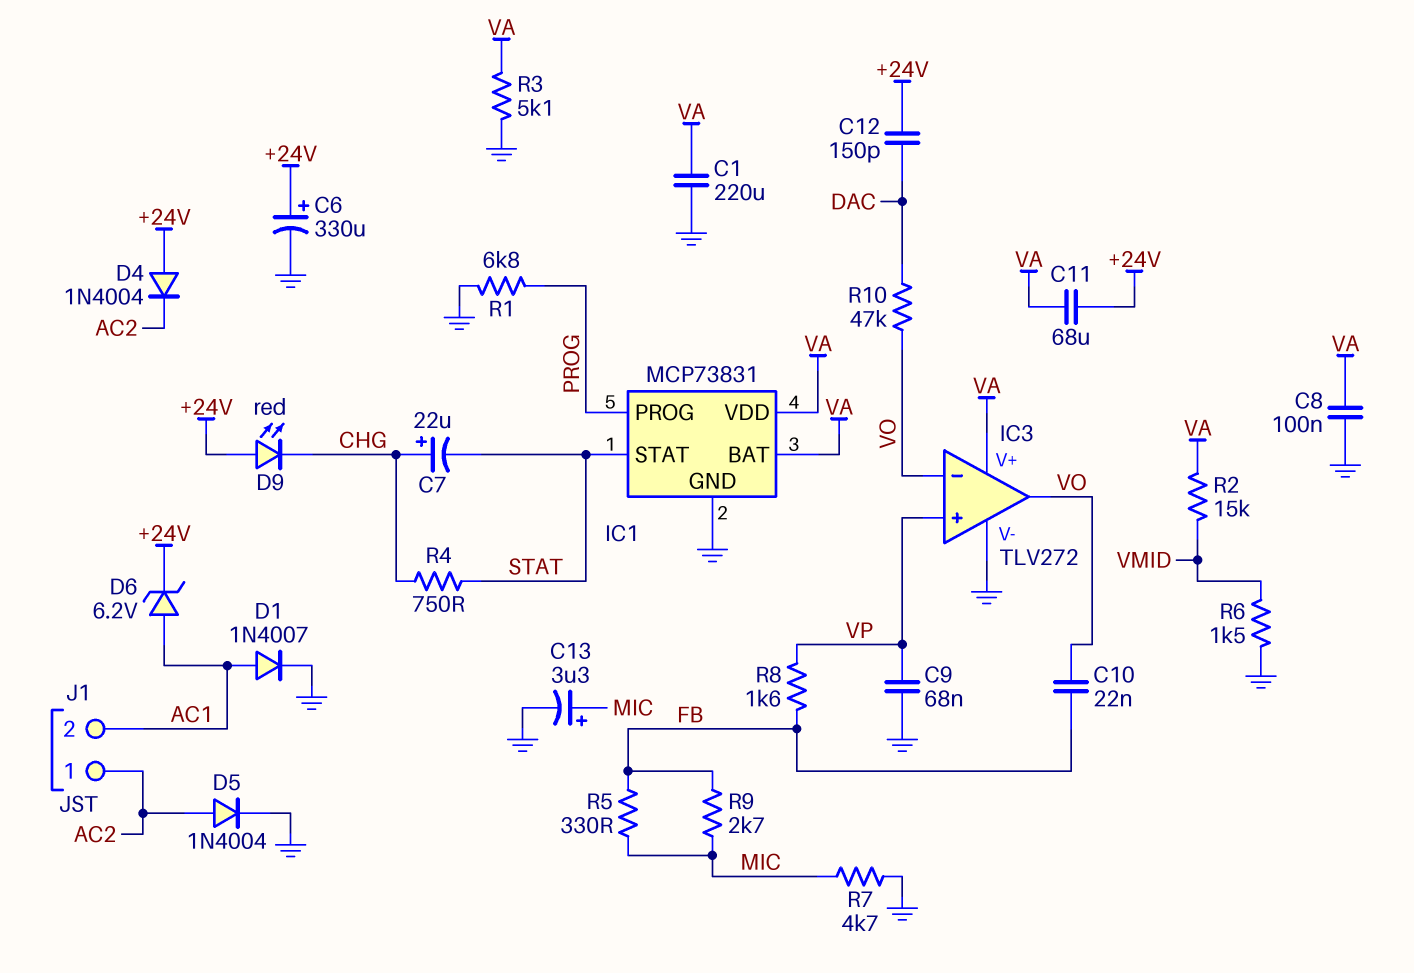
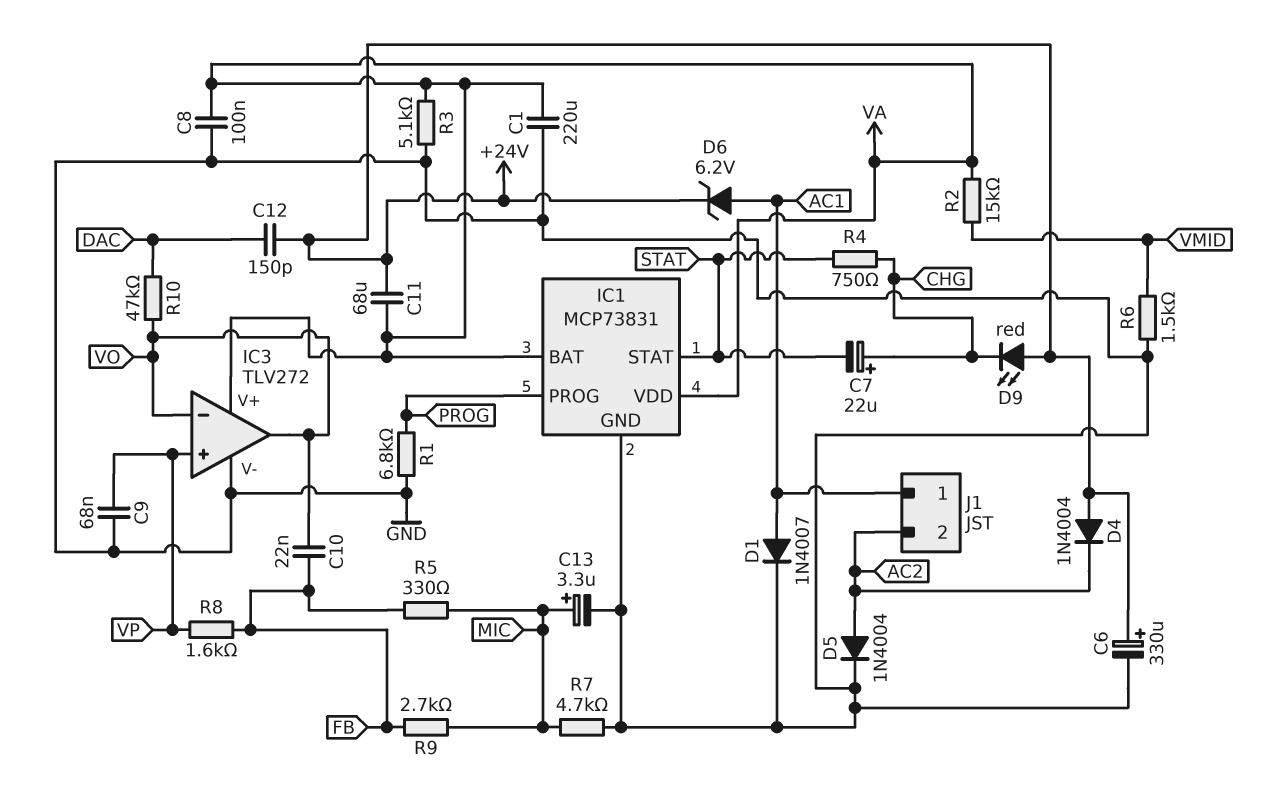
J1 pin 1: AC2 -> AC1
J1 pin 2: AC1 -> AC2

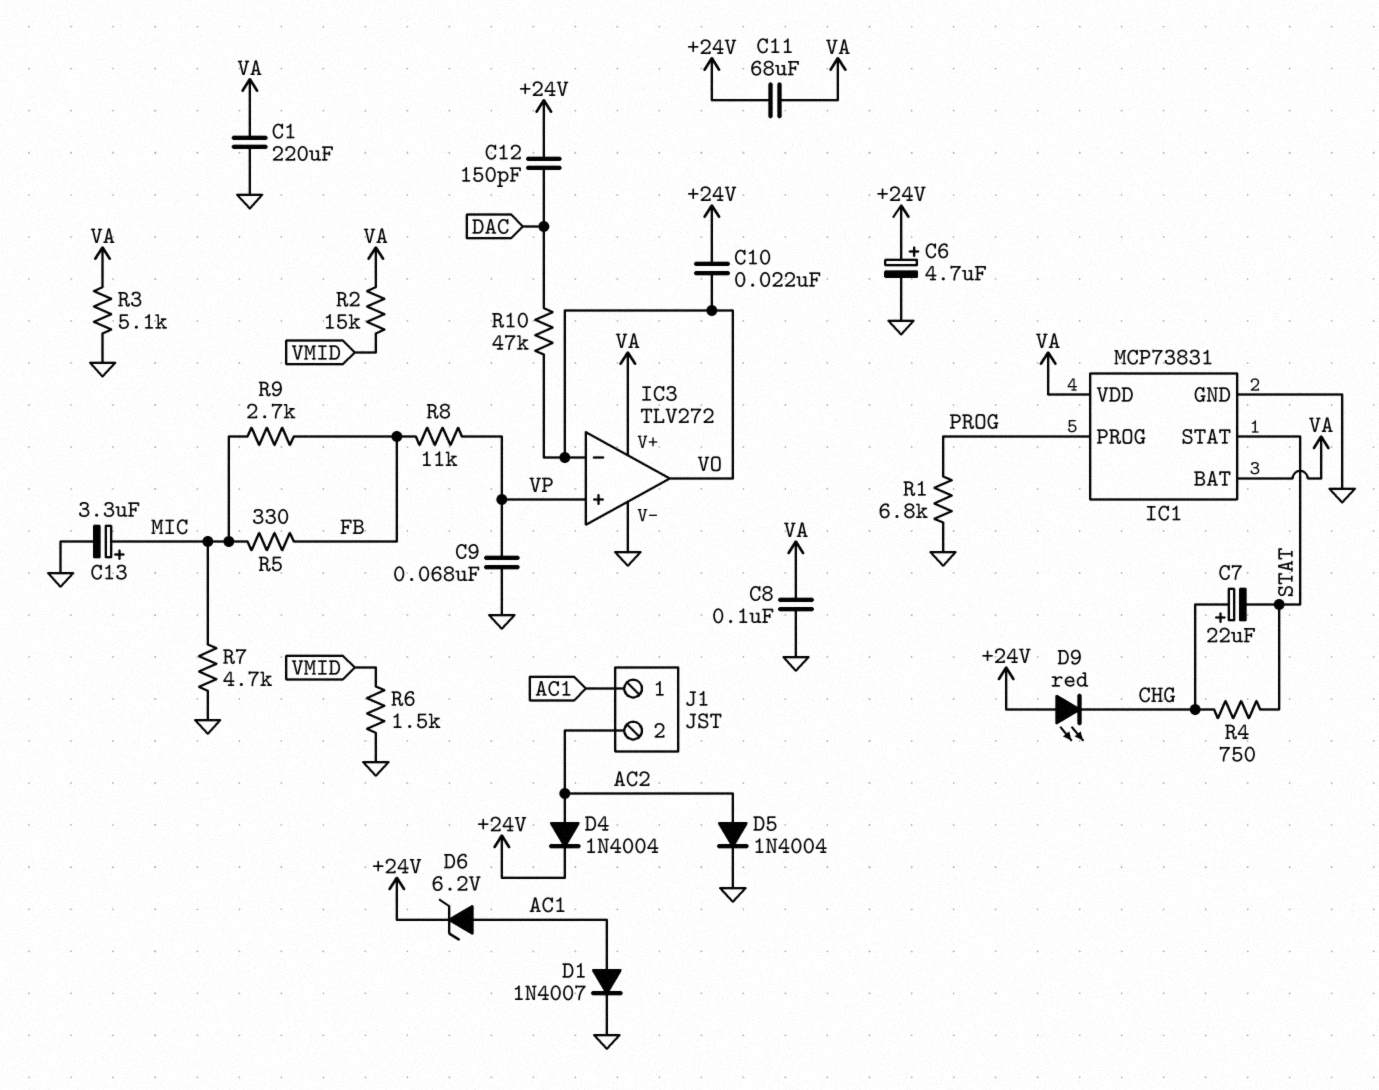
C6: 330uF (plus +24V, minus GND) -> 4.7uF (plus +24V, minus GND)
C10: 22nF (FB, VO) -> 22nF (+24V, VO)
D4: diode 1N4004 (A +24V, K AC2) -> diode 1N4004 (A AC2, K +24V)
R8: 1.6k (FB, VP) -> 11k (FB, VP)

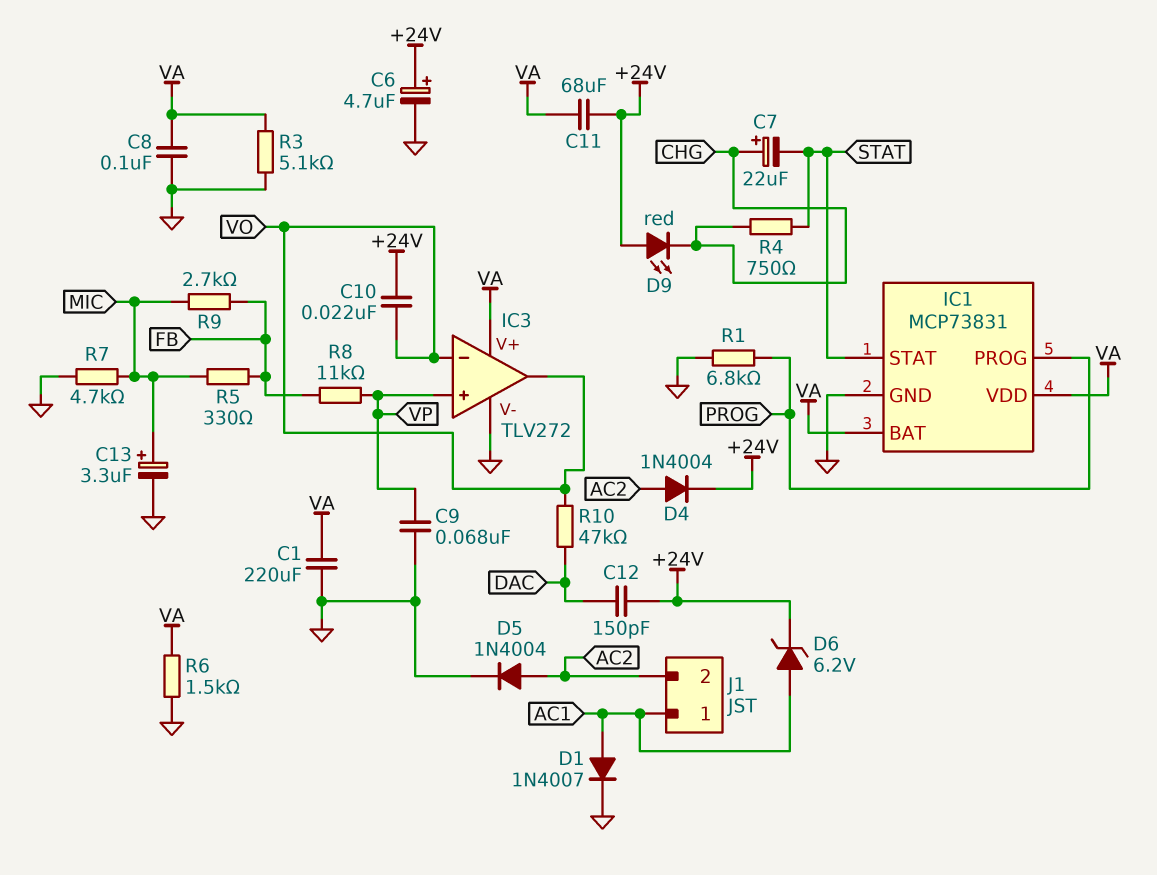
R2: 15k (VA, VMID) -> none
R6: 1.5k (GND, VMID) -> 1.5k (GND, VA)

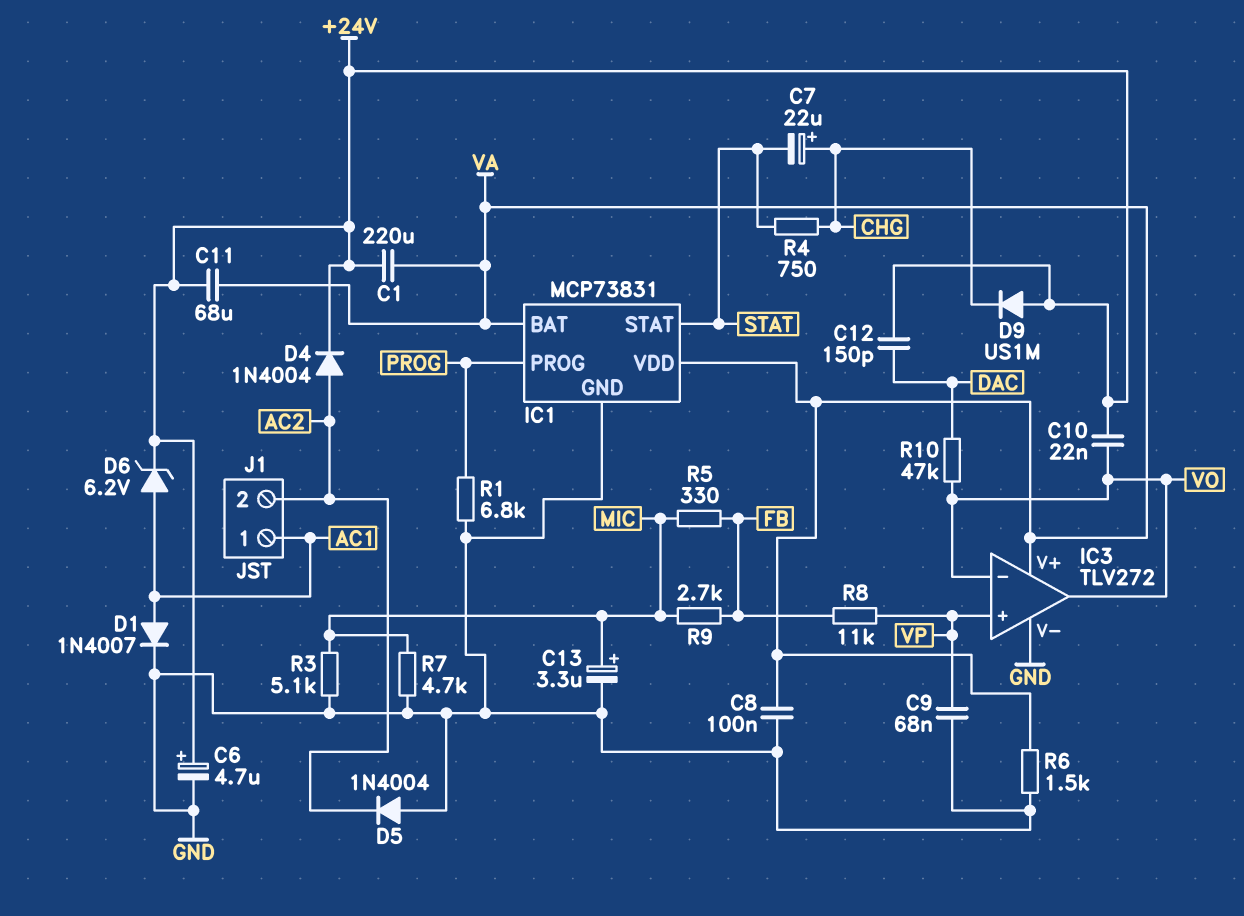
C1: 220uF (GND, VA) -> 220uF (+24V, VA)
D5: diode 1N4004 (A AC2, K GND) -> diode 1N4004 (A GND, K AC2)
D9: LED red (A +24V, K CHG) -> diode US1M (A +24V, K CHG)
R3: 5.1k (GND, VA) -> 5.1k (GND, MIC)

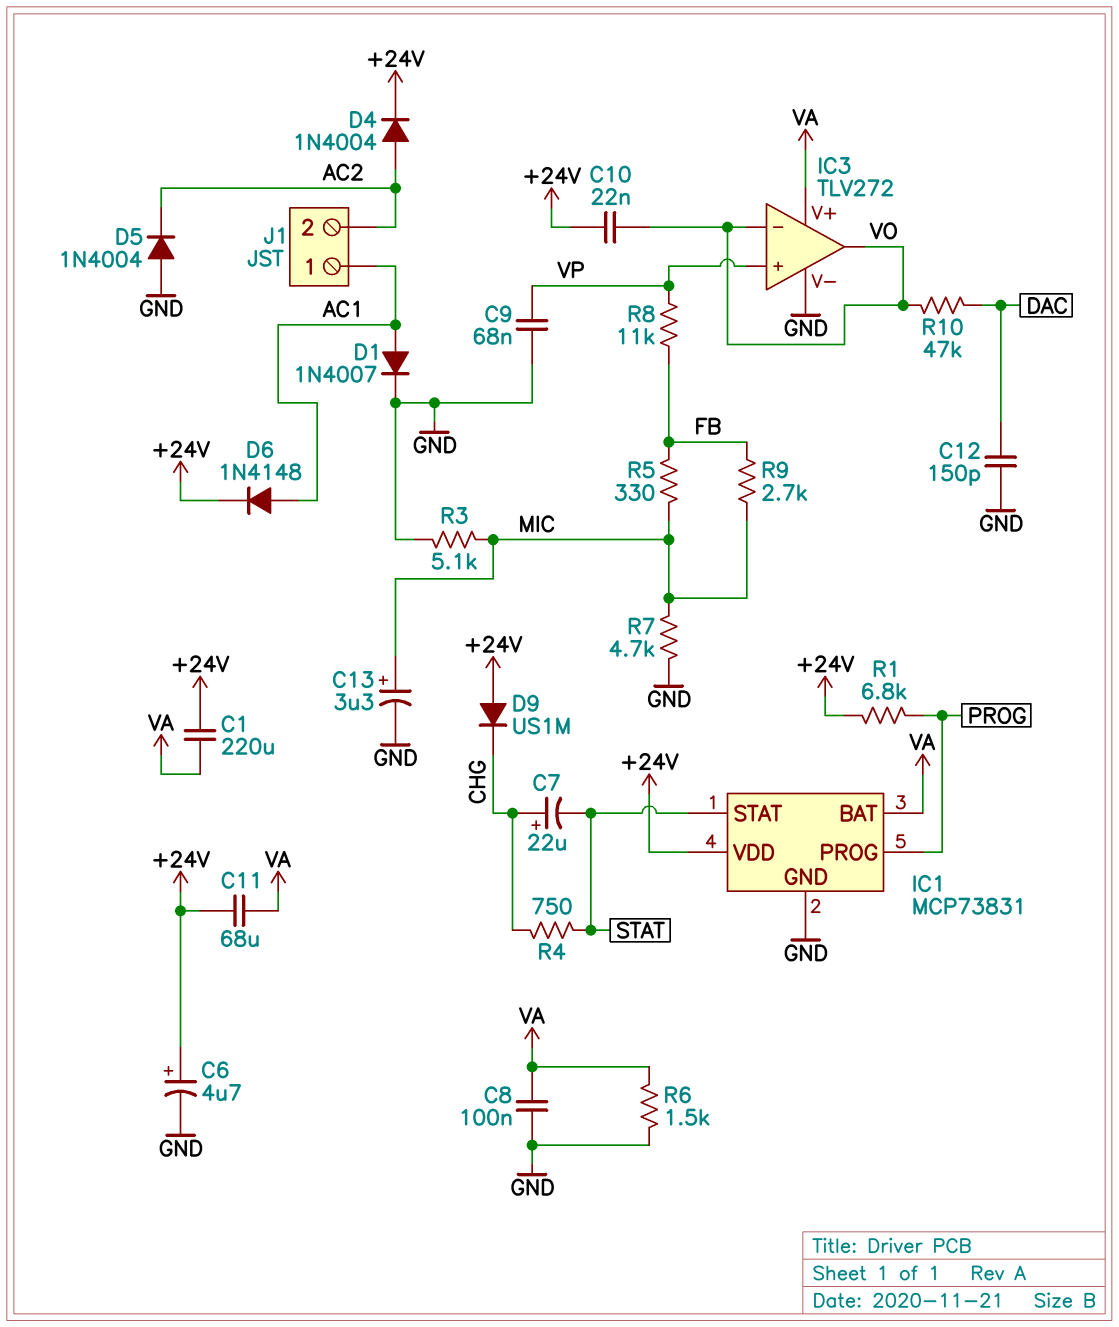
C12: 150pF (+24V, DAC) -> 150pF (DAC, GND)
D6: zener 6.2V (A AC1, K +24V) -> diode 1N4148 (A AC1, K +24V)
IC1 pin VDD: VA -> +24V
R1: 6.8k (GND, PROG) -> 6.8k (+24V, PROG)

